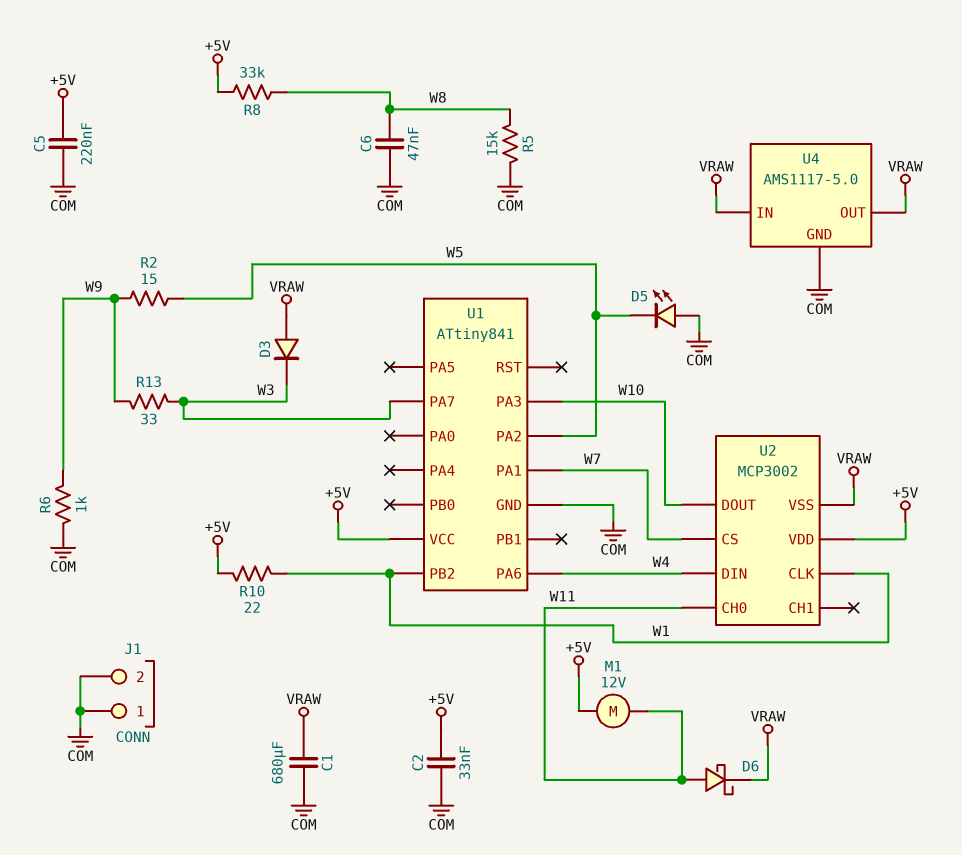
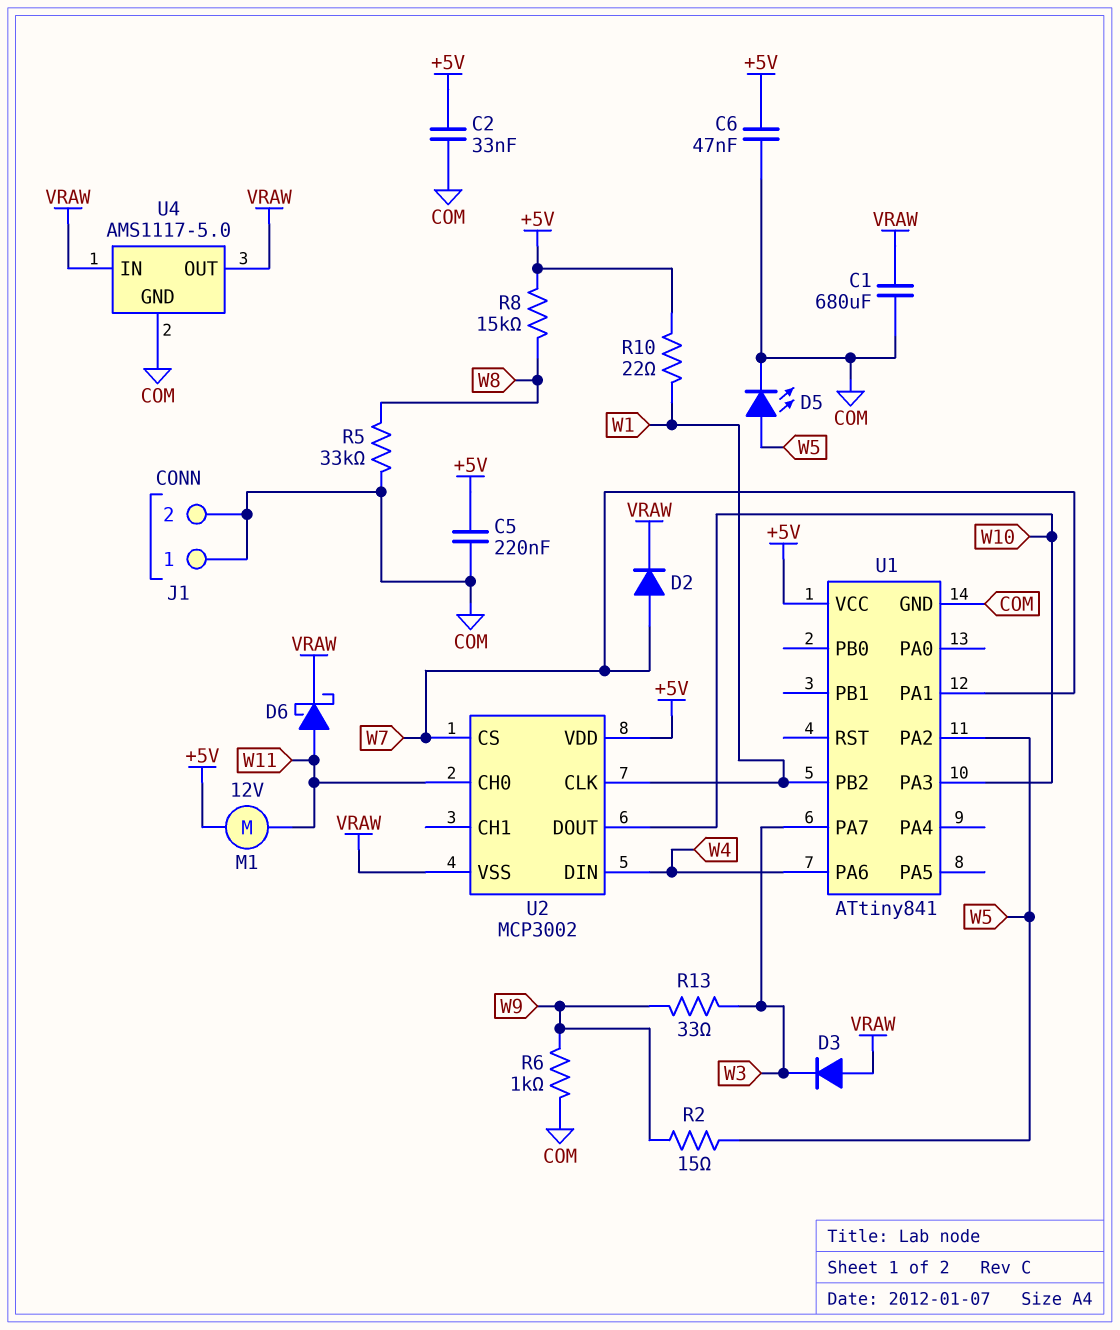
C6: 47nF (COM, W8) -> 47nF (+5V, COM)
D2: none -> diode (A W7, K VRAW)
D5: LED (A COM, K W5) -> LED (A W5, K COM)
R5: 15k (COM, W8) -> 33k (COM, W8)
R8: 33k (+5V, W8) -> 15k (+5V, W8)

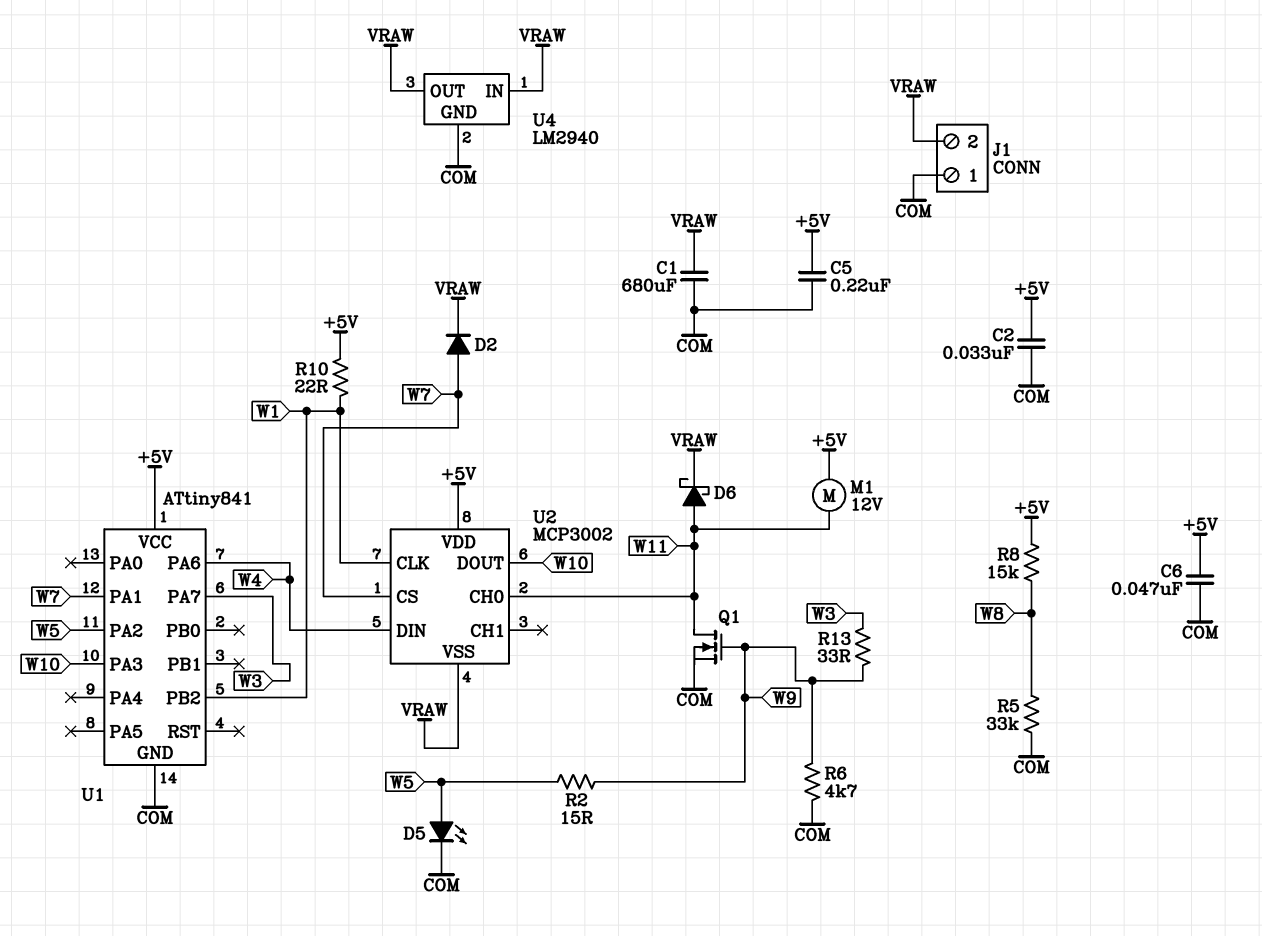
D3: diode (A VRAW, K W3) -> none
J1 pin 2: COM -> VRAW
Q1: none -> NMOS (G W9, D W11, S COM)
R6: 1k (COM, W9) -> 4.7k (COM, W9)
U4: AMS1117-5.0 -> LM2940

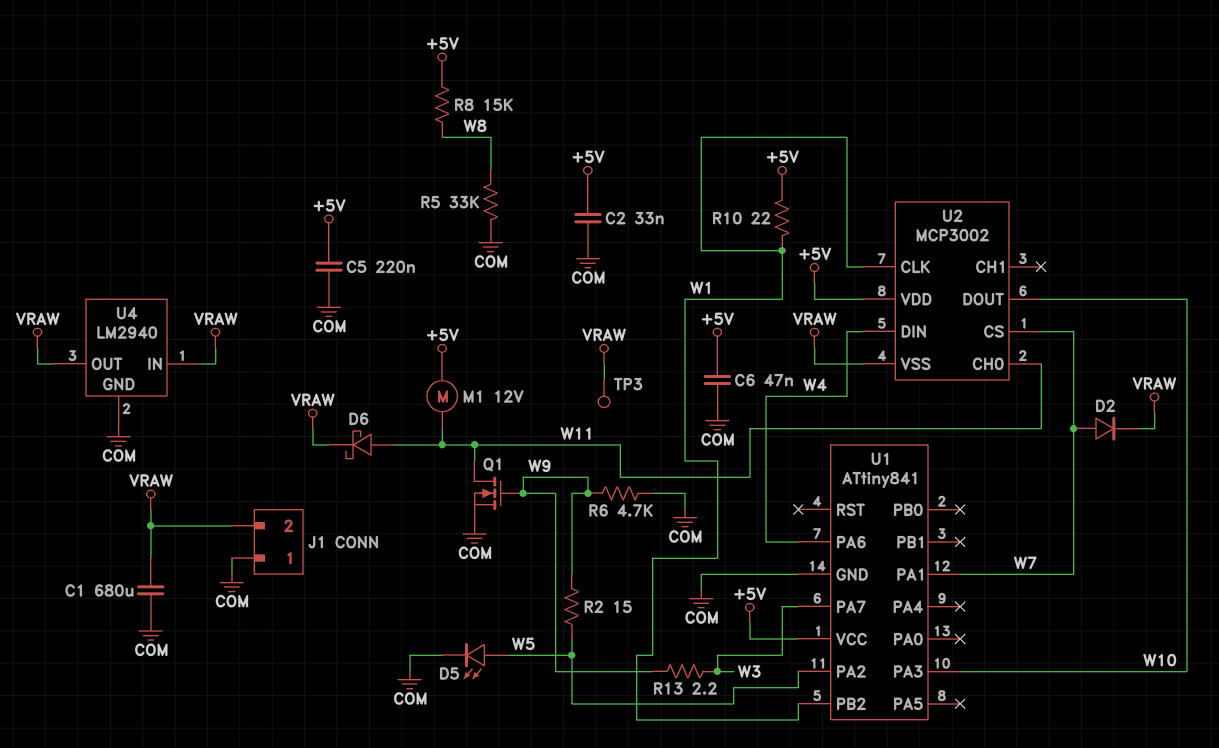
R13: 33 (W3, W9) -> 2.2 (W3, W9)
TP3: none -> test point (VRAW)

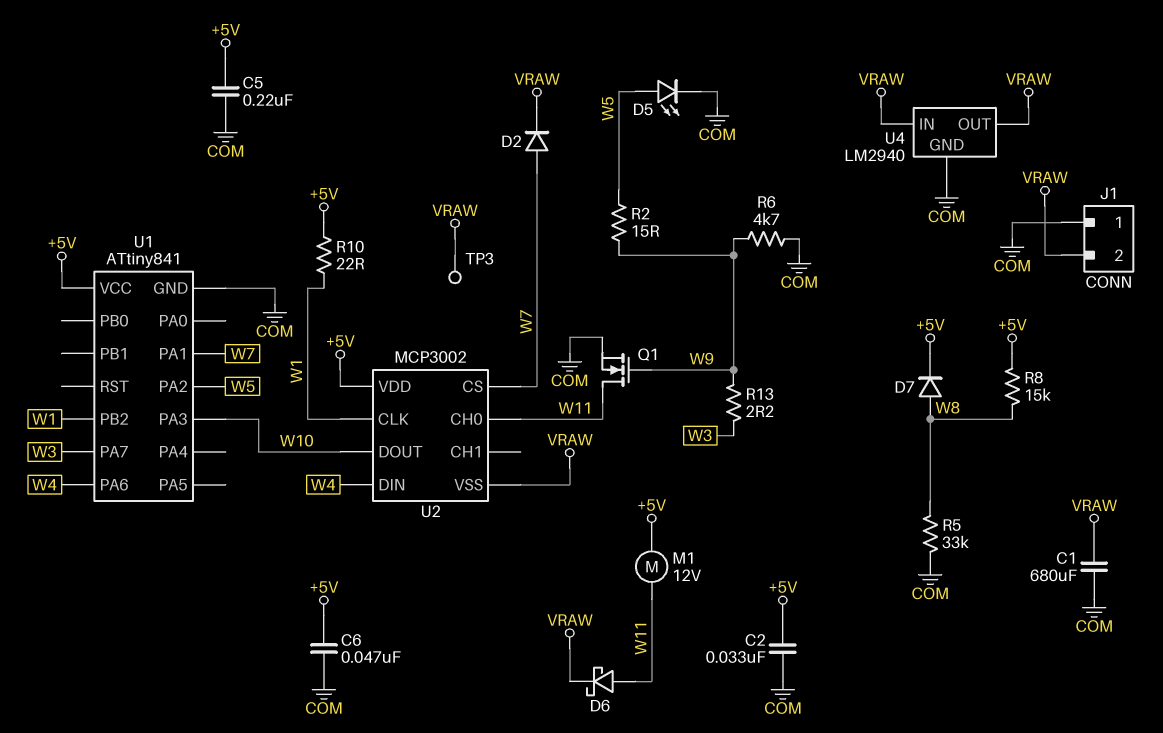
D7: none -> diode (A W8, K +5V)

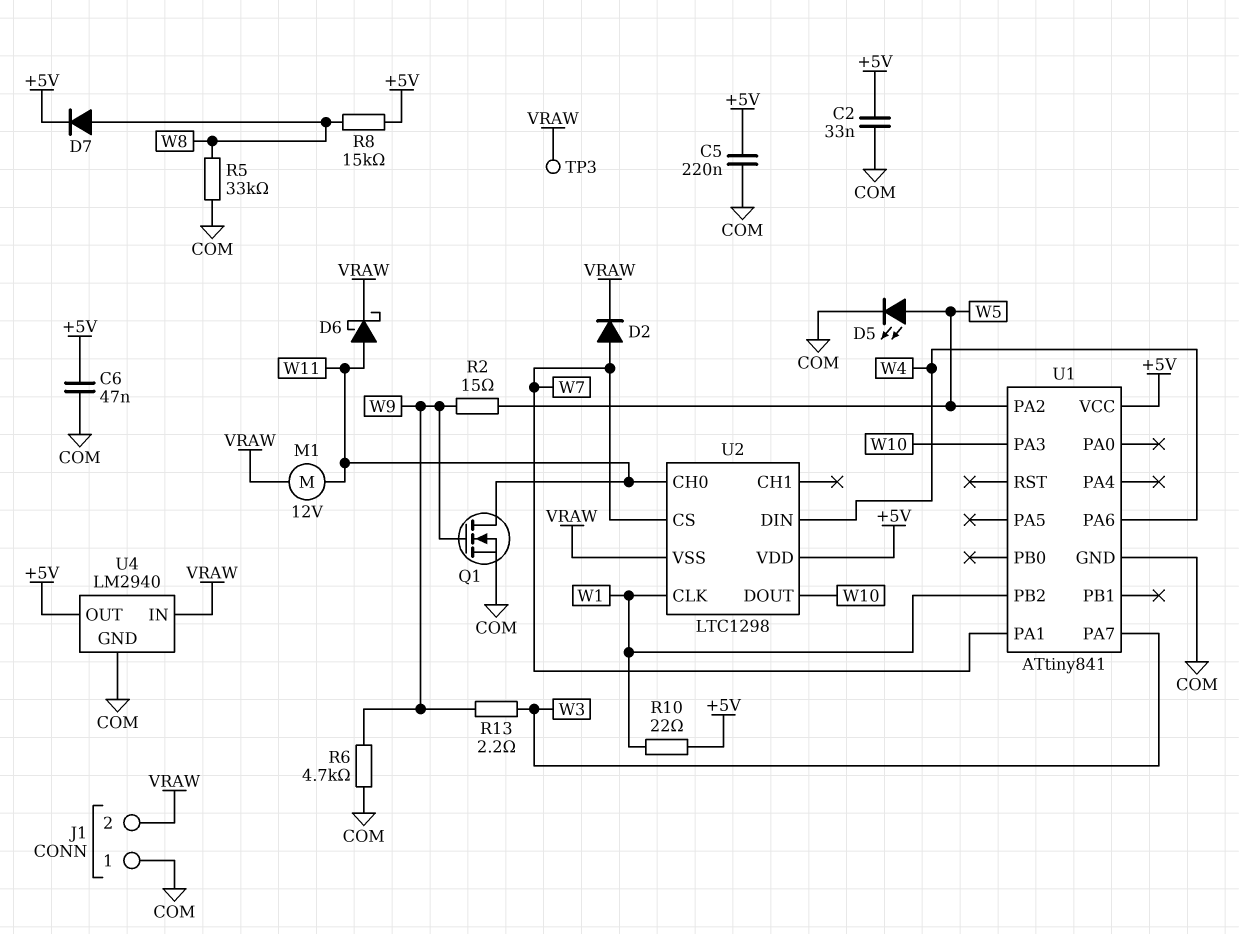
C1: 680uF (COM, VRAW) -> none
M1: motor 12V (+5V, W11) -> motor 12V (VRAW, W11)
U2: MCP3002 -> LTC1298
U4 pin OUT: VRAW -> +5V

